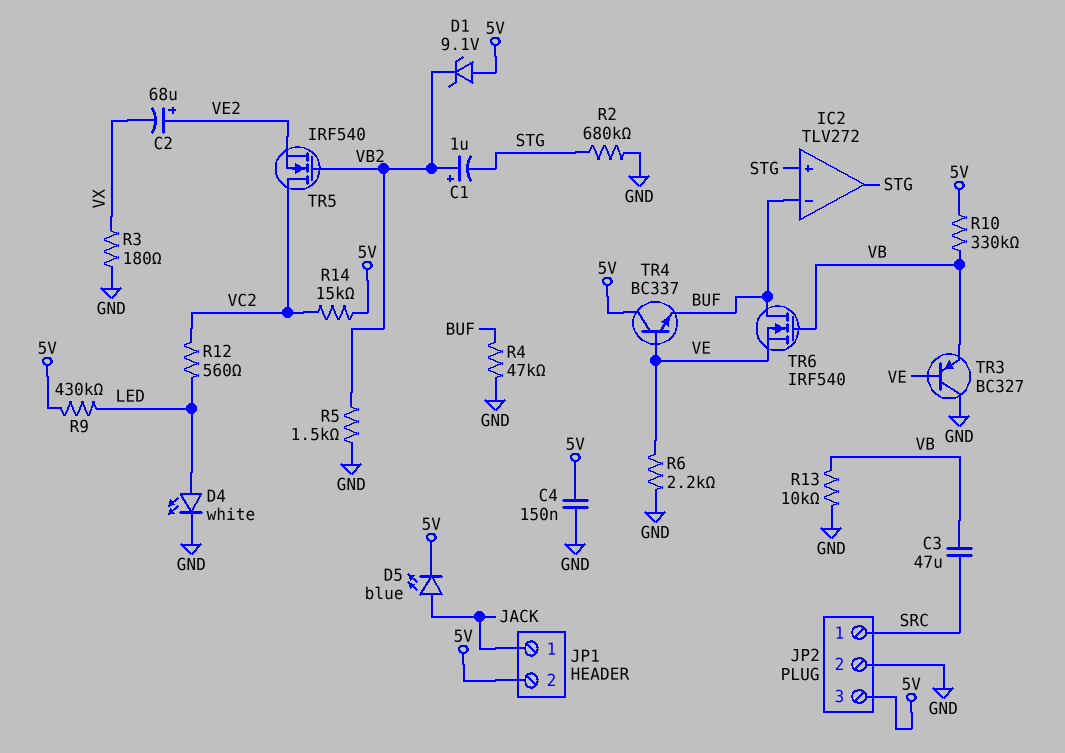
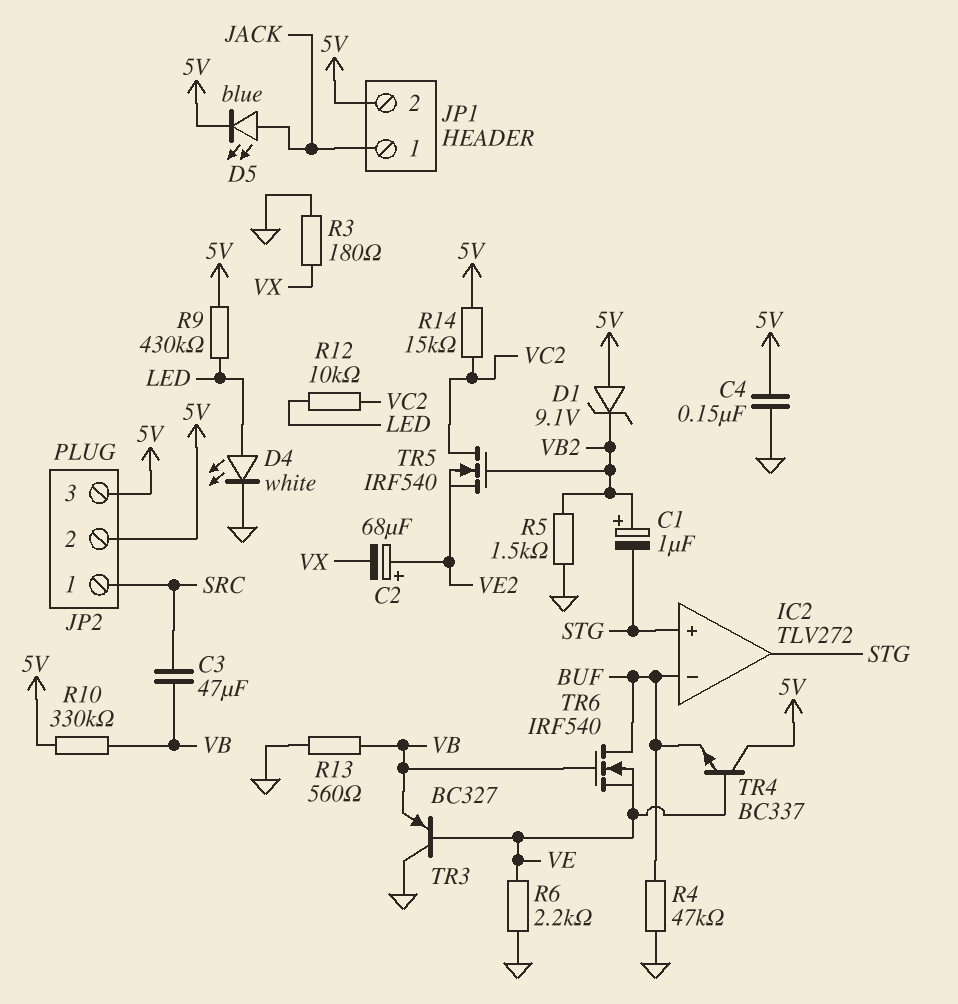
JP2 pin 2: GND -> 5V
R2: 680k (GND, STG) -> none
R12: 560 (LED, VC2) -> 10k (LED, VC2)
R13: 10k (GND, VB) -> 560 (GND, VB)

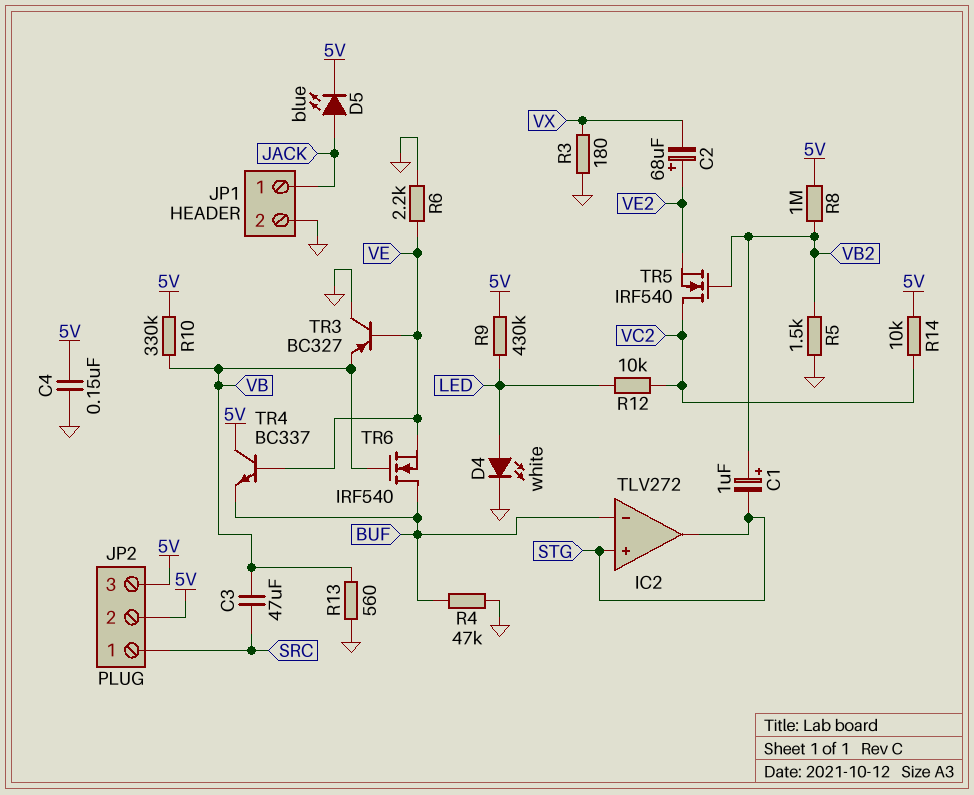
D1: zener 9.1V (A 5V, K VB2) -> none
JP1 pin 2: 5V -> GND
R8: none -> 1M (5V, VB2)
R14: 15k (5V, VC2) -> 10k (5V, VC2)

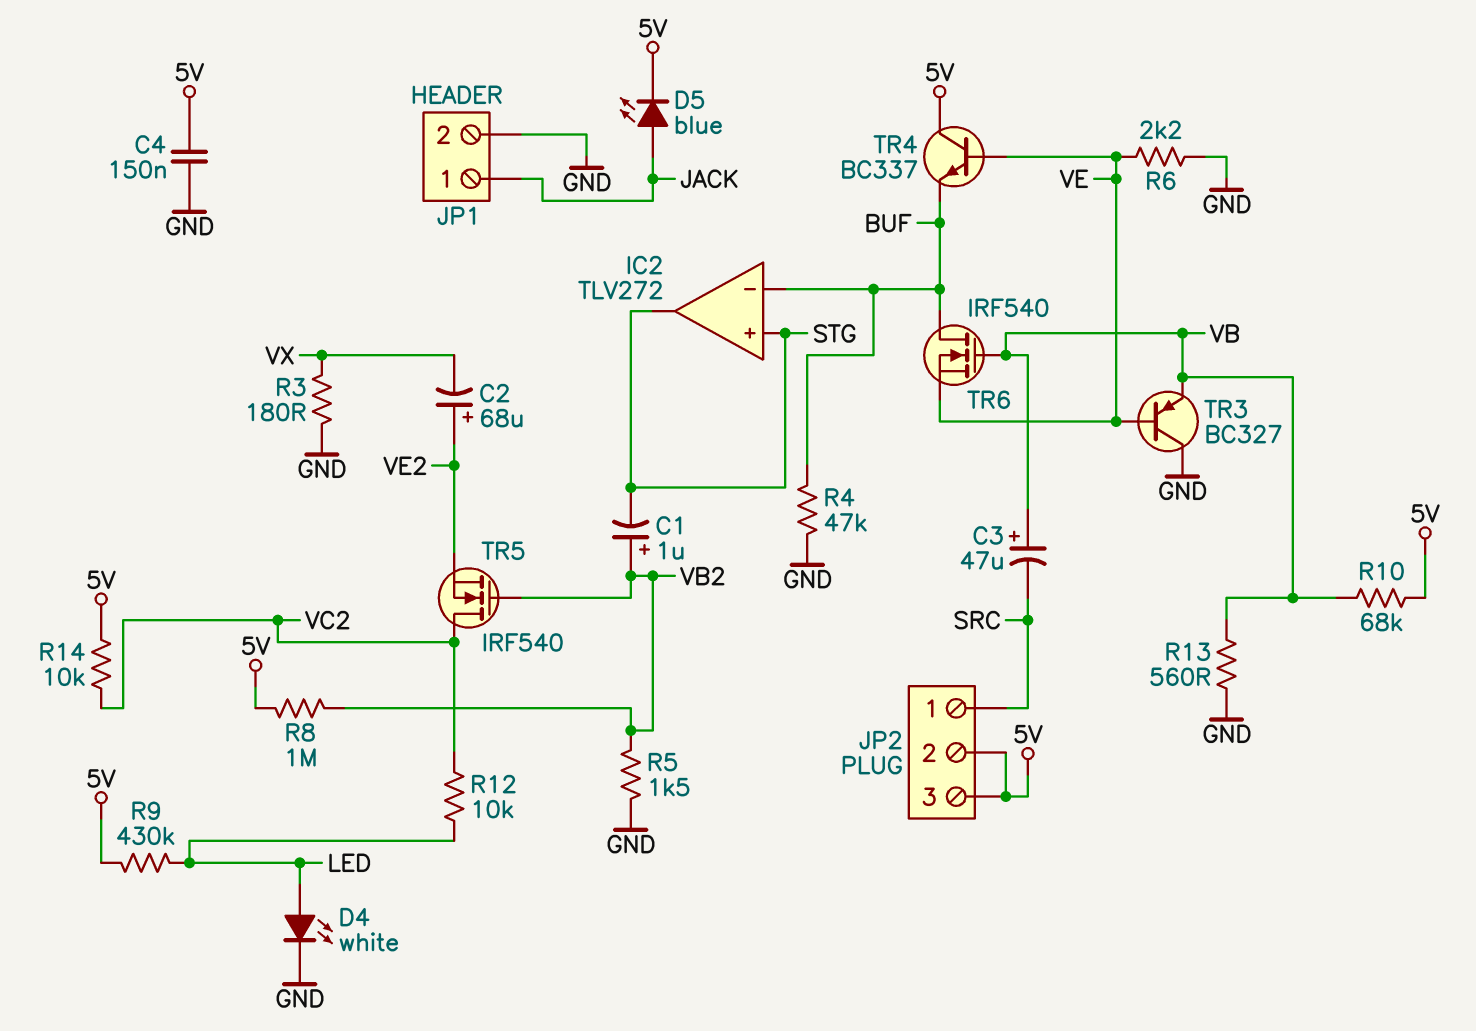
C3: 47uF (SRC, VB) -> 47uF (plus VB, minus SRC)
R10: 330k (5V, VB) -> 68k (5V, VB)

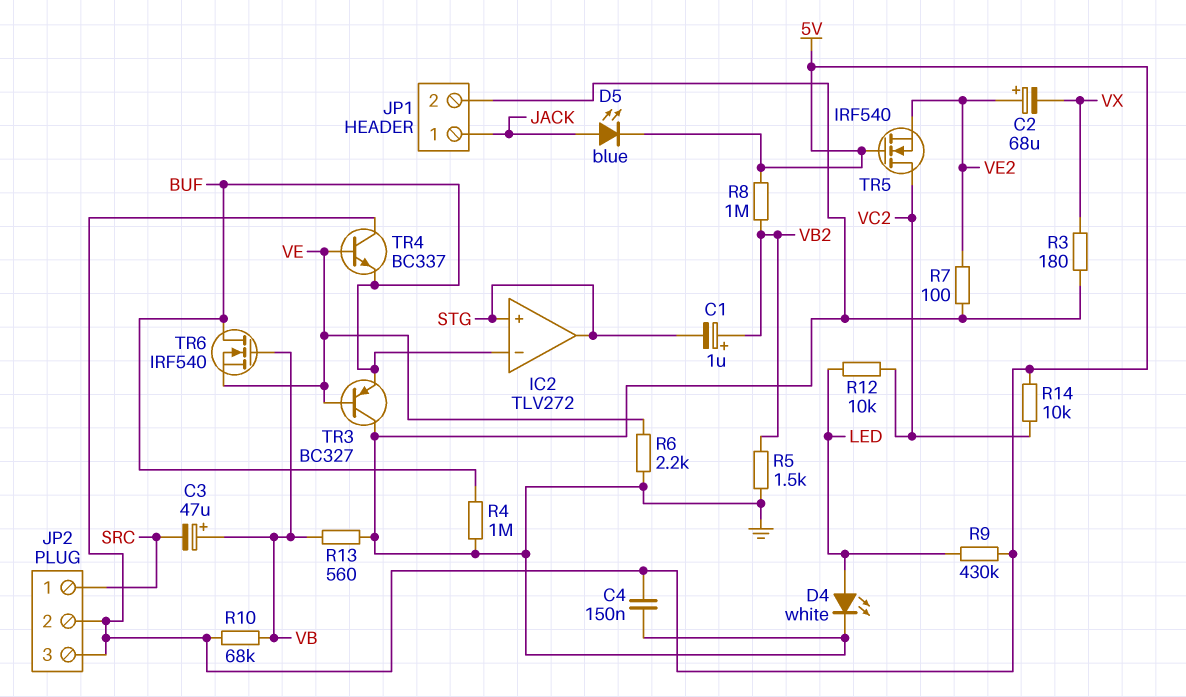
R4: 47k (BUF, GND) -> 1M (BUF, GND)
R7: none -> 100 (GND, VE2)
TR3: PNP BC327 (B VE, C GND, E VB) -> PNP BC327 (B VE, C GND, E BUF)
TR5: NMOS IRF540 (G VB2, D VC2, S VE2) -> NMOS IRF540 (G 5V, D VC2, S VE2)

